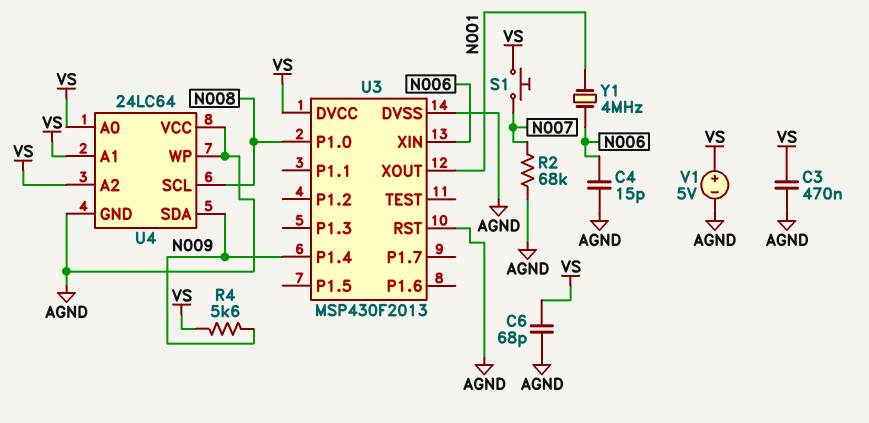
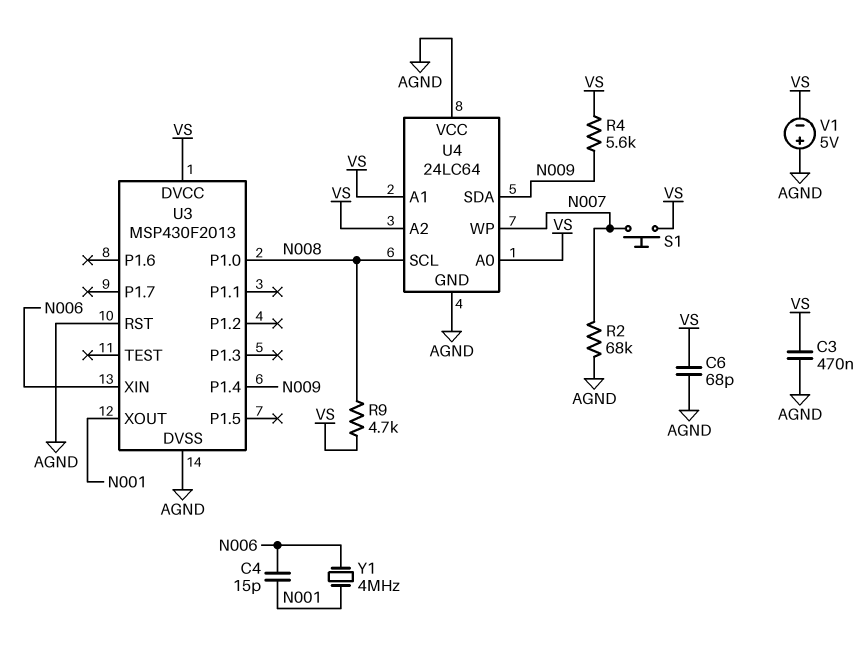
C4: 15pF (AGND, N006) -> 15pF (N001, N006)
R9: none -> 4.7k (N008, VS)
U4 pin WP: AGND -> N007
V1: 5V (plus VS, minus AGND) -> 5V (plus AGND, minus VS)

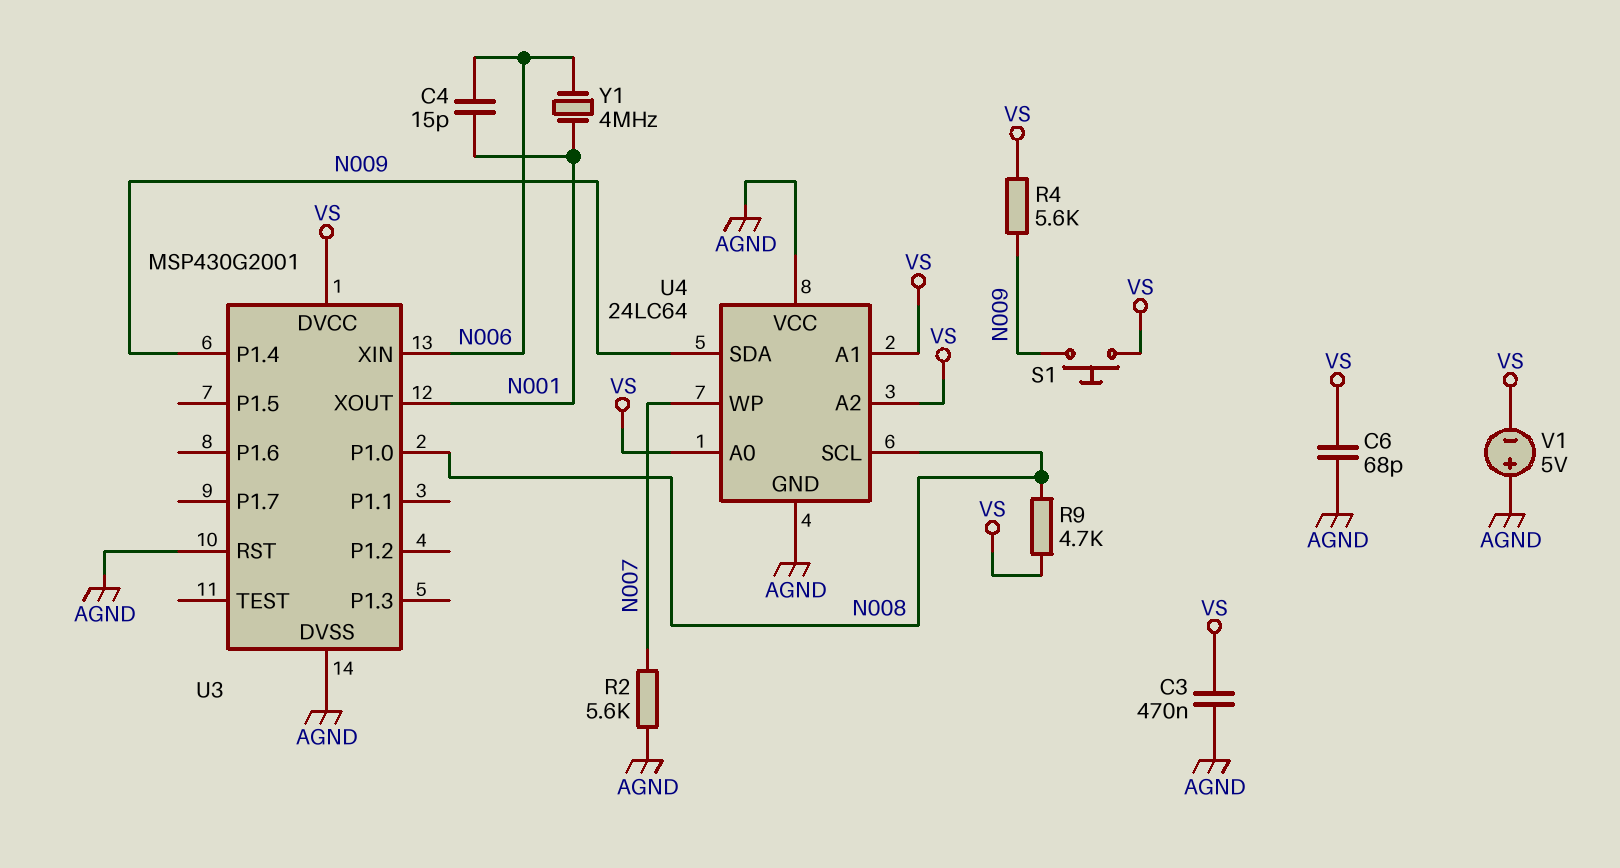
R2: 68k (AGND, N007) -> 5.6k (AGND, N007)
S1: button (N007, VS) -> button (N009, VS)
U3: MSP430F2013 -> MSP430G2001

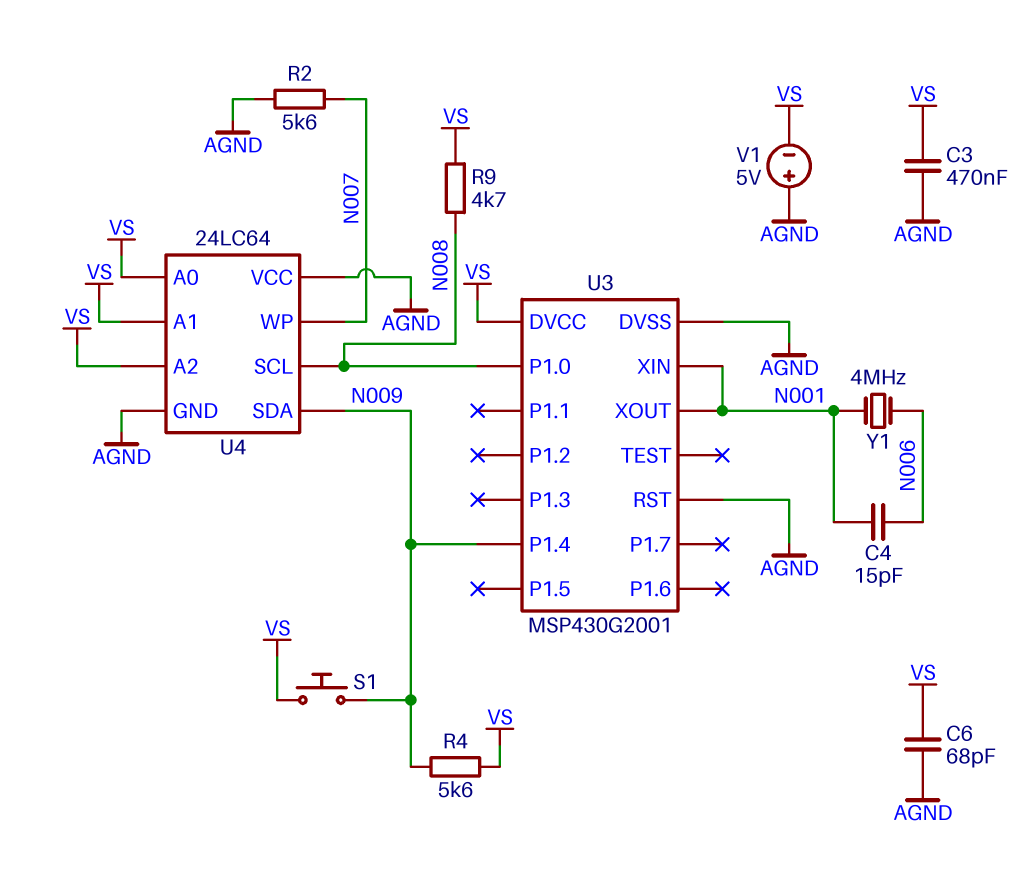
U3 pin XIN: N006 -> N001

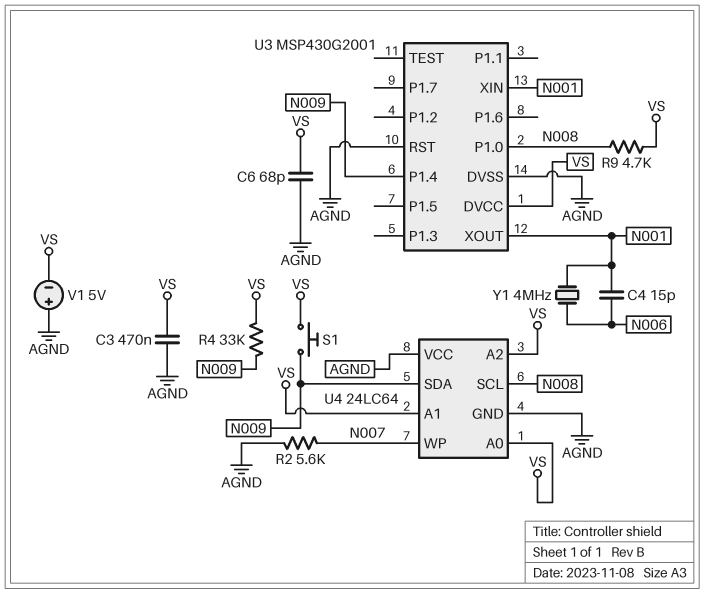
R4: 5.6k (N009, VS) -> 33k (N009, VS)

